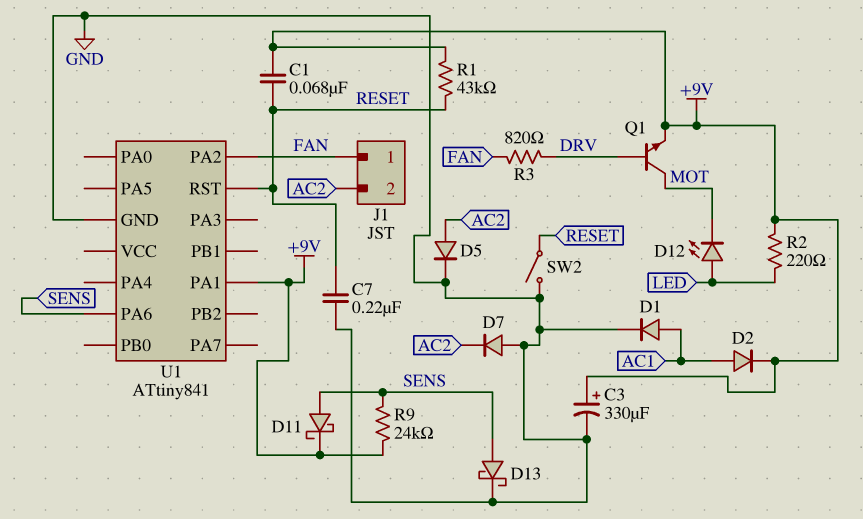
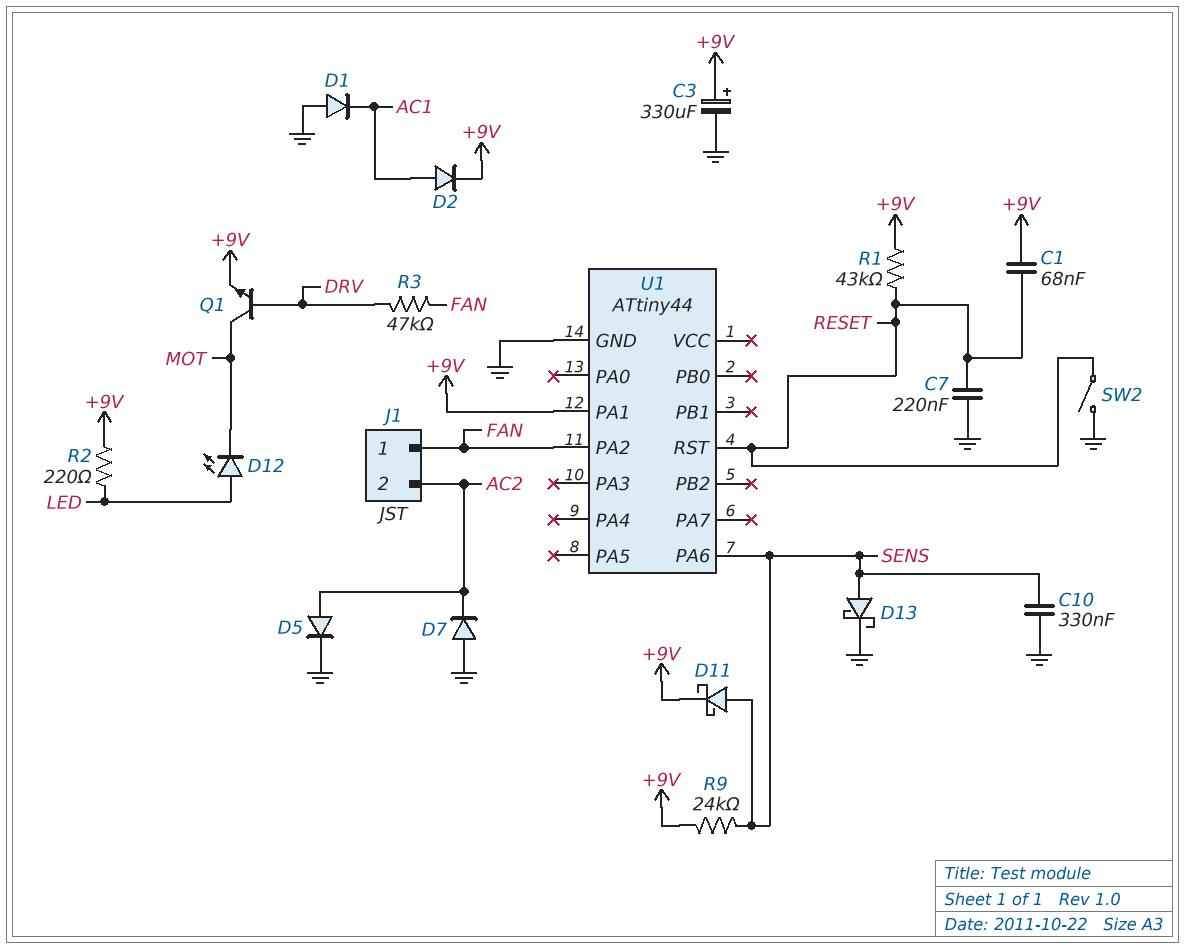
C10: none -> 330nF (GND, SENS)
D1: diode (A AC1, K GND) -> diode (A GND, K AC1)
R3: 820 (DRV, FAN) -> 47k (DRV, FAN)
U1: ATtiny841 -> ATtiny44

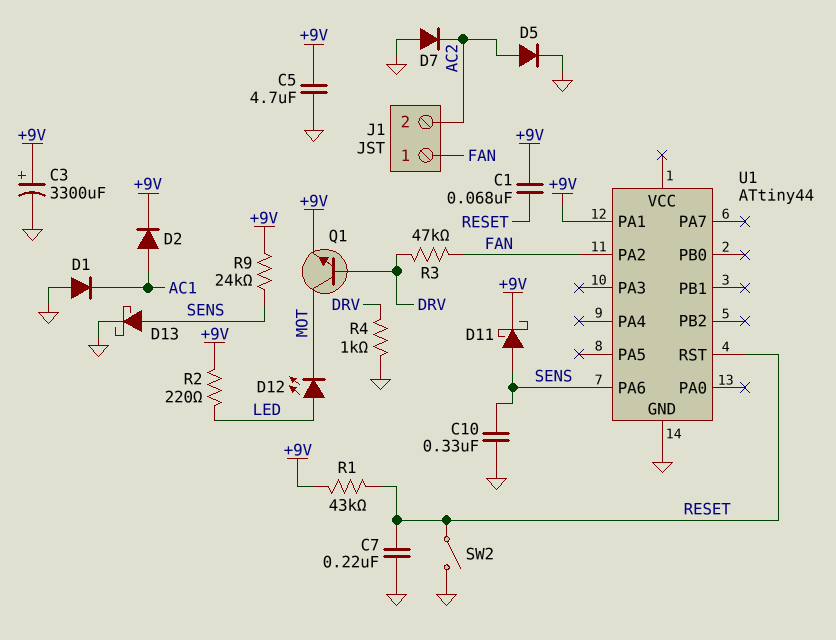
C3: 330uF (plus +9V, minus GND) -> 3300uF (plus +9V, minus GND)
C5: none -> 4.7uF (+9V, GND)
R4: none -> 1k (DRV, GND)

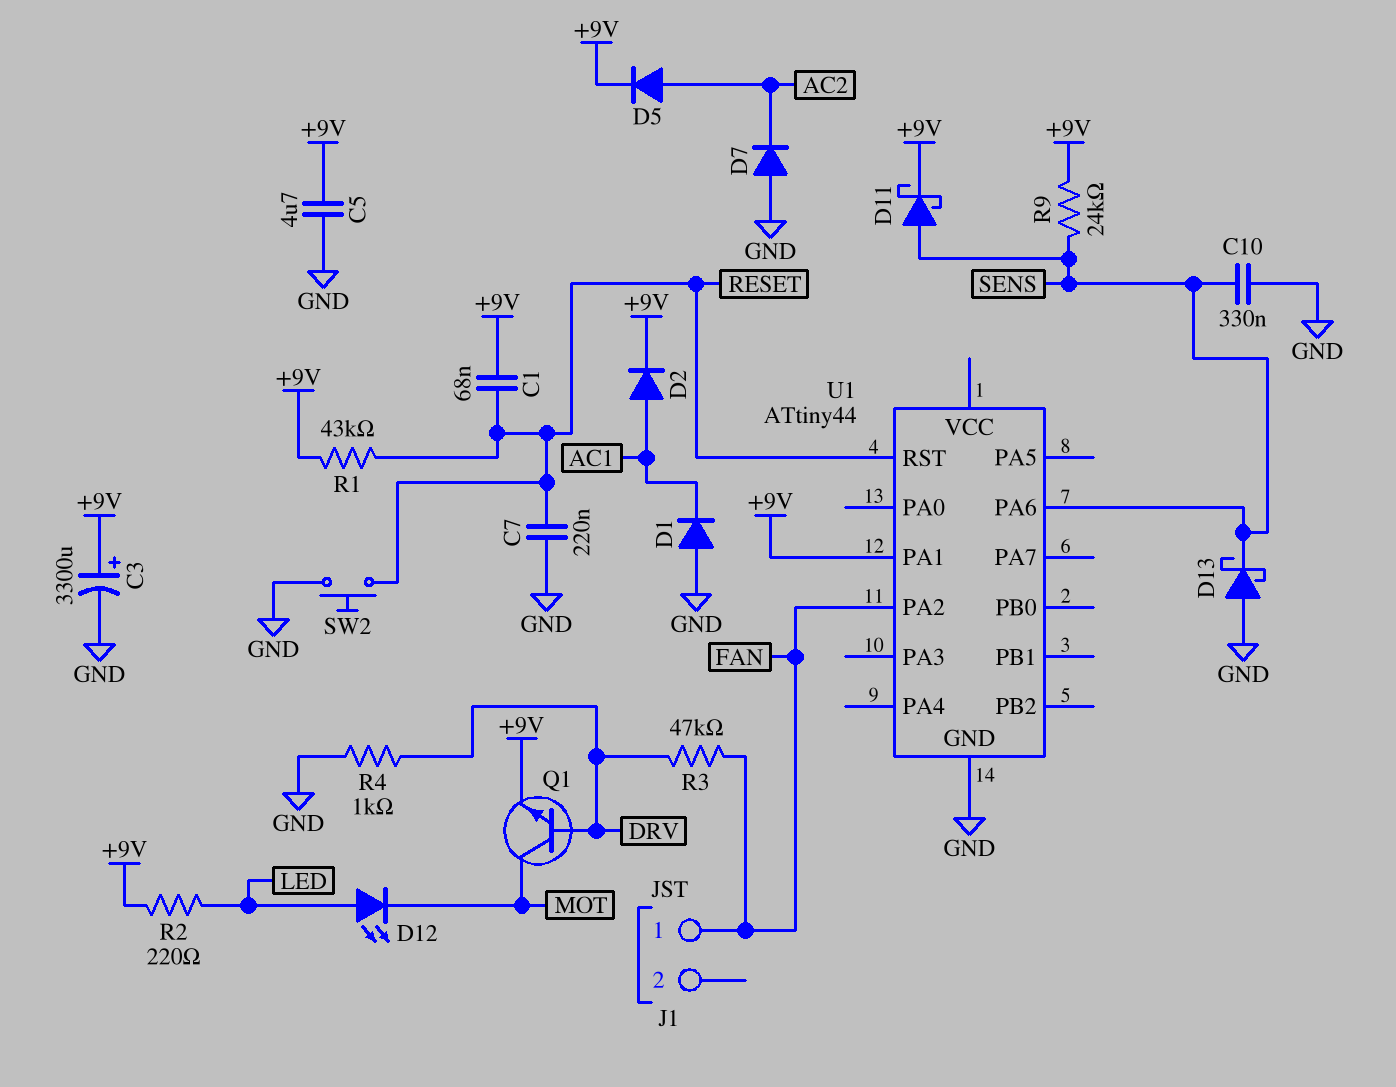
D5: diode (A AC2, K GND) -> diode (A AC2, K +9V)
D13: schottky (A SENS, K GND) -> schottky (A GND, K SENS)
J1 pin 2: AC2 -> none
SW2: switch (GND, RESET) -> button (GND, RESET)

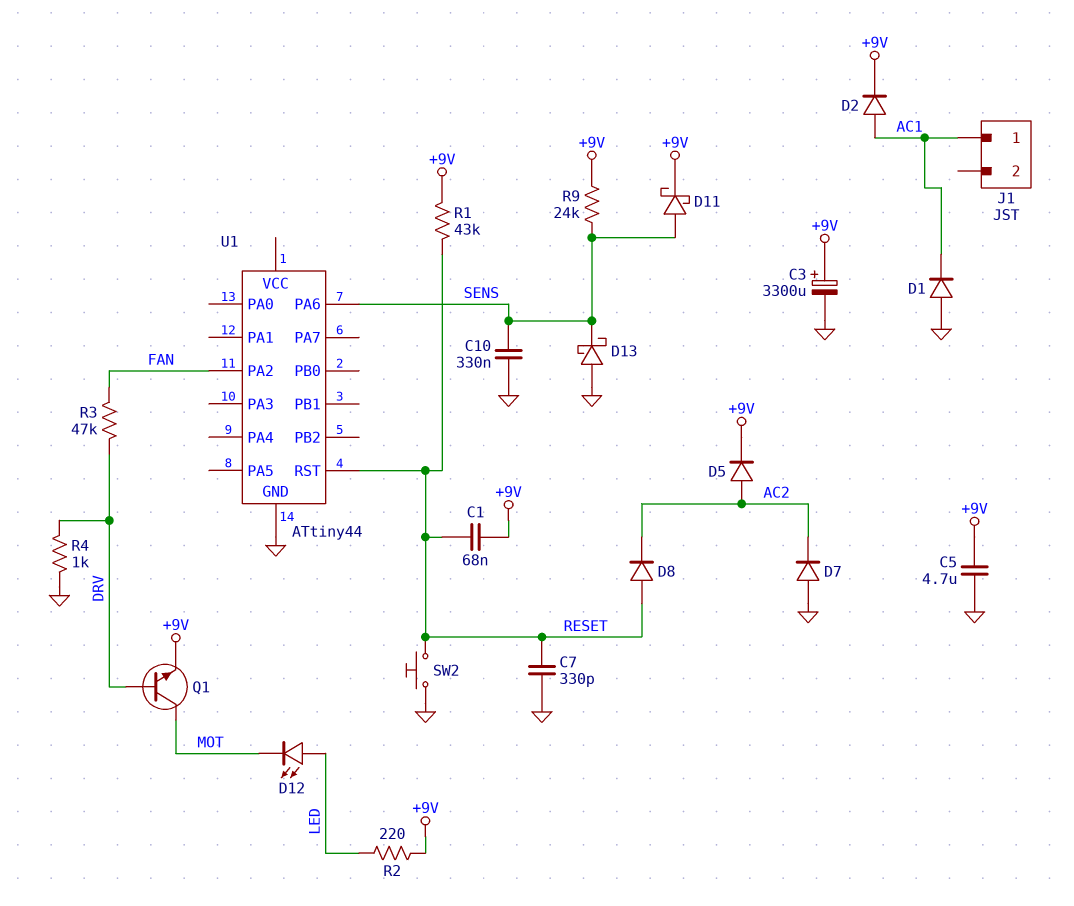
C7: 220nF (GND, RESET) -> 330pF (GND, RESET)
D8: none -> diode (A RESET, K AC2)
J1 pin 1: FAN -> AC1
U1 pin PA1: +9V -> none

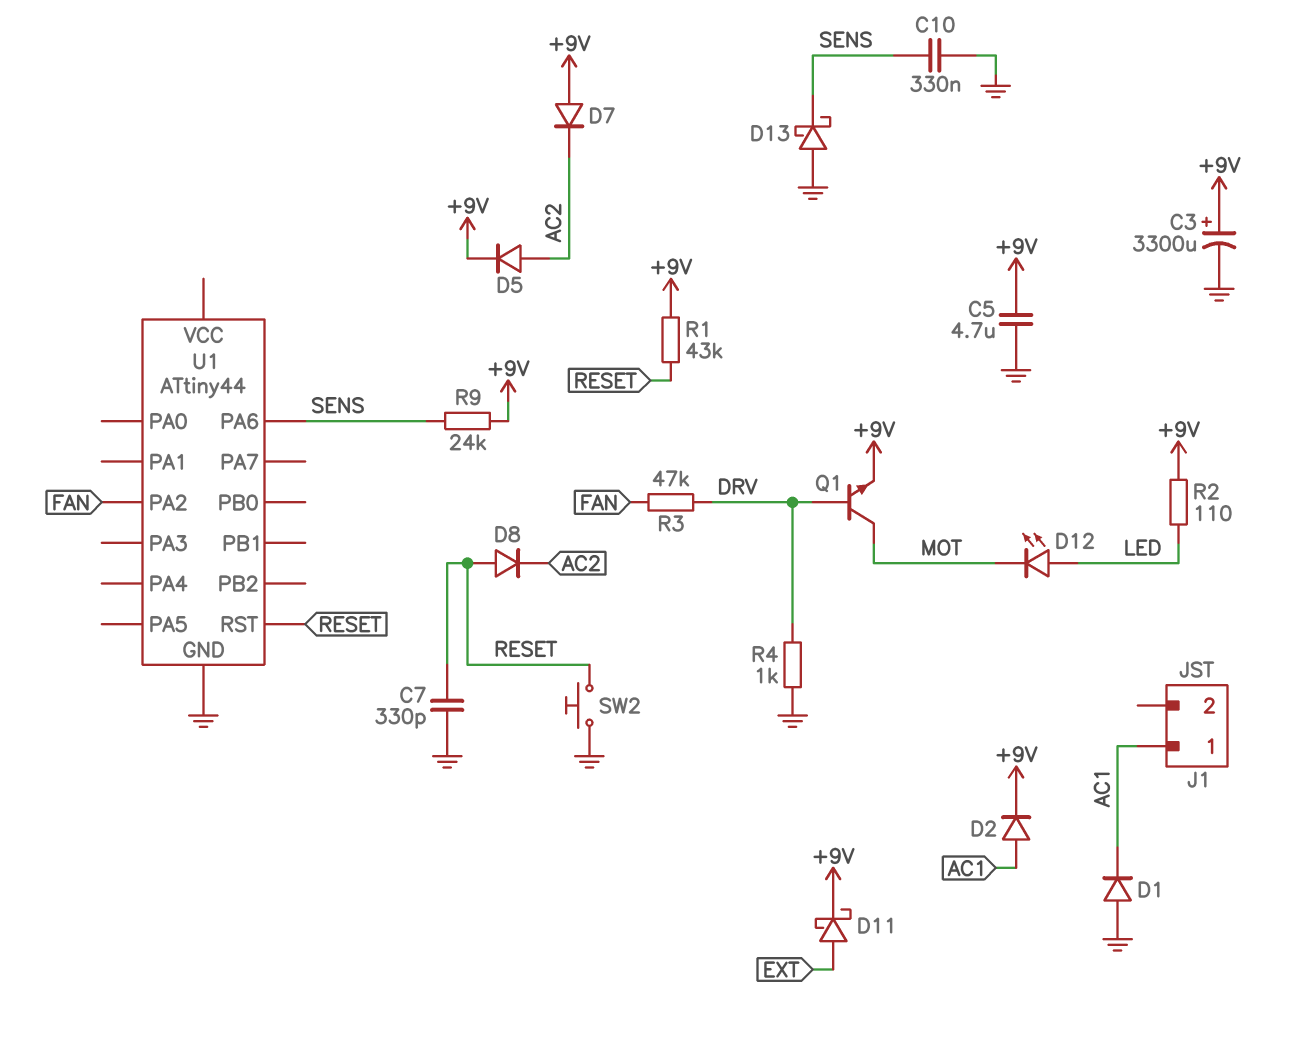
C1: 68nF (+9V, RESET) -> none
D7: diode (A GND, K AC2) -> diode (A +9V, K AC2)
D11: schottky (A SENS, K +9V) -> schottky (A EXT, K +9V)
R2: 220 (+9V, LED) -> 110 (+9V, LED)

